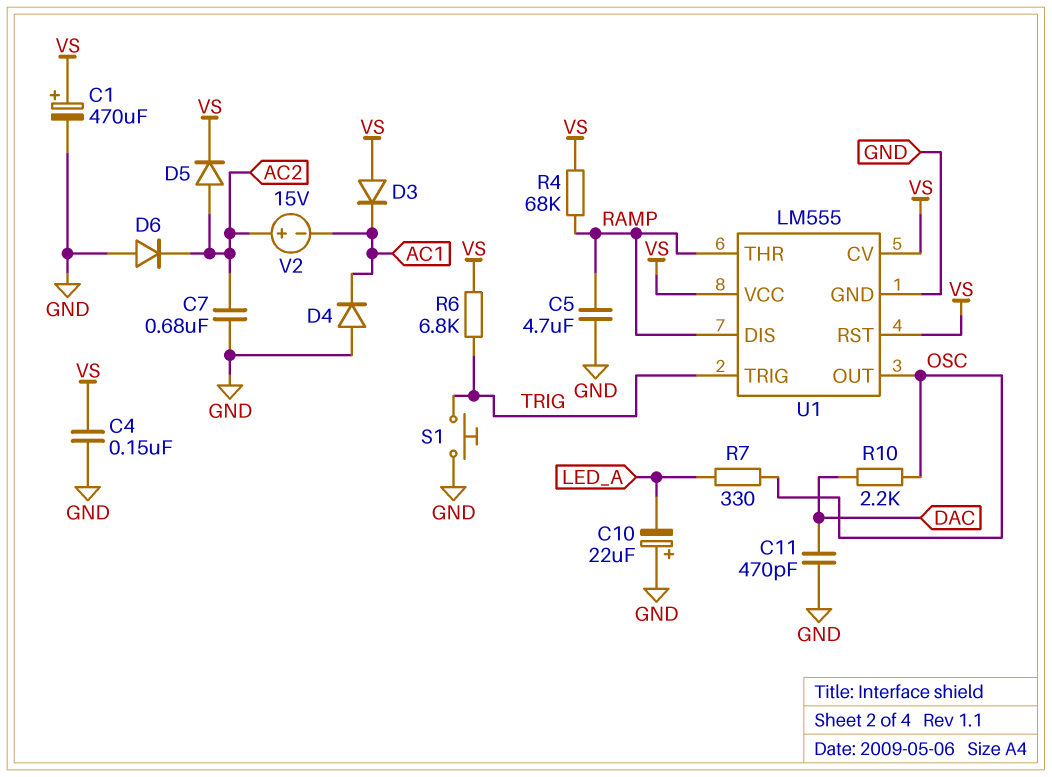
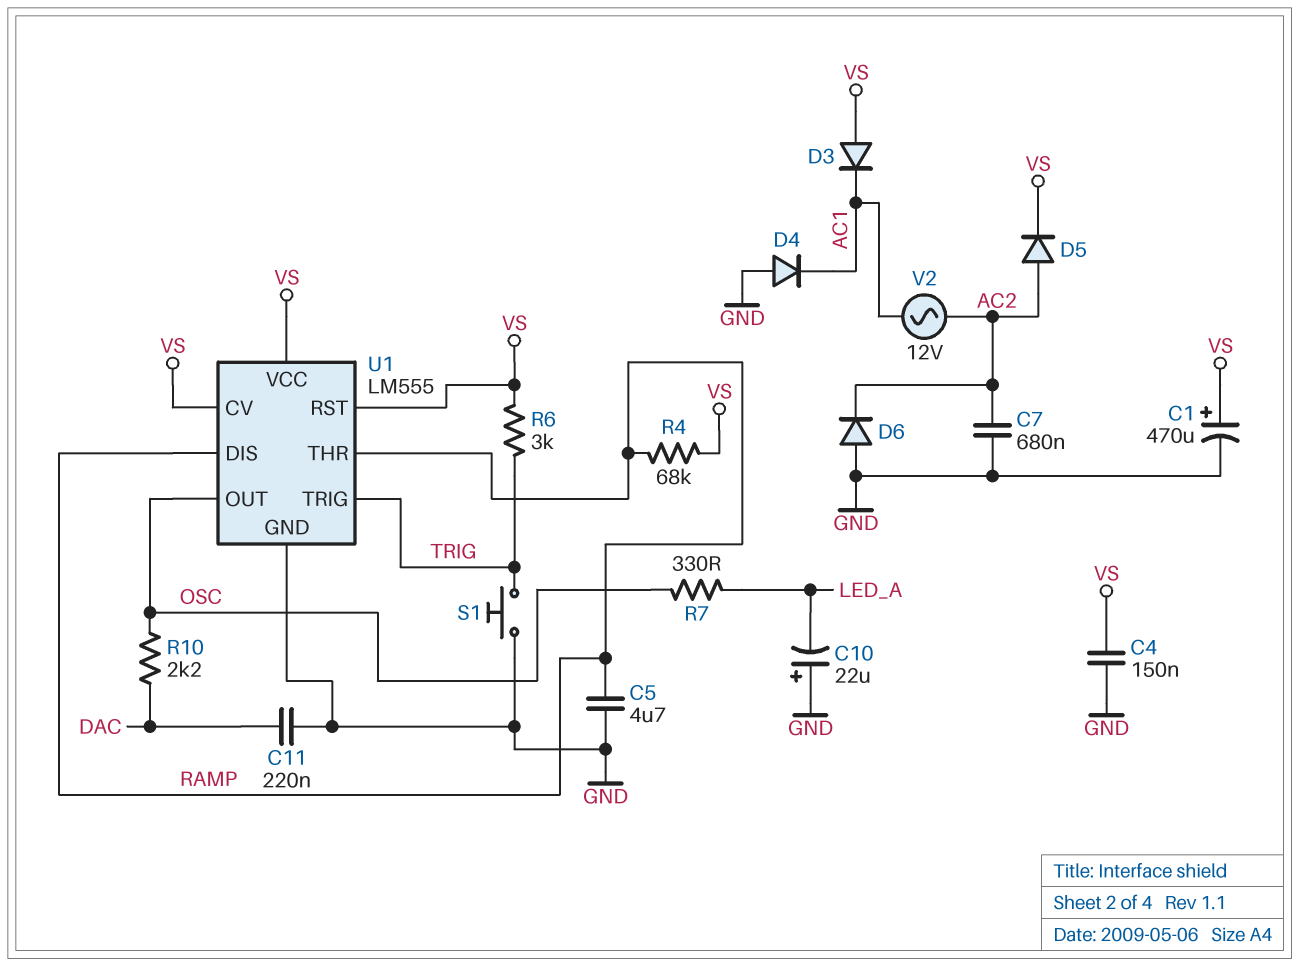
C11: 470pF (DAC, GND) -> 220nF (DAC, GND)
R6: 6.8k (TRIG, VS) -> 3k (TRIG, VS)
V2: 15V (plus AC2, minus AC1) -> AC 12V (AC1, AC2)

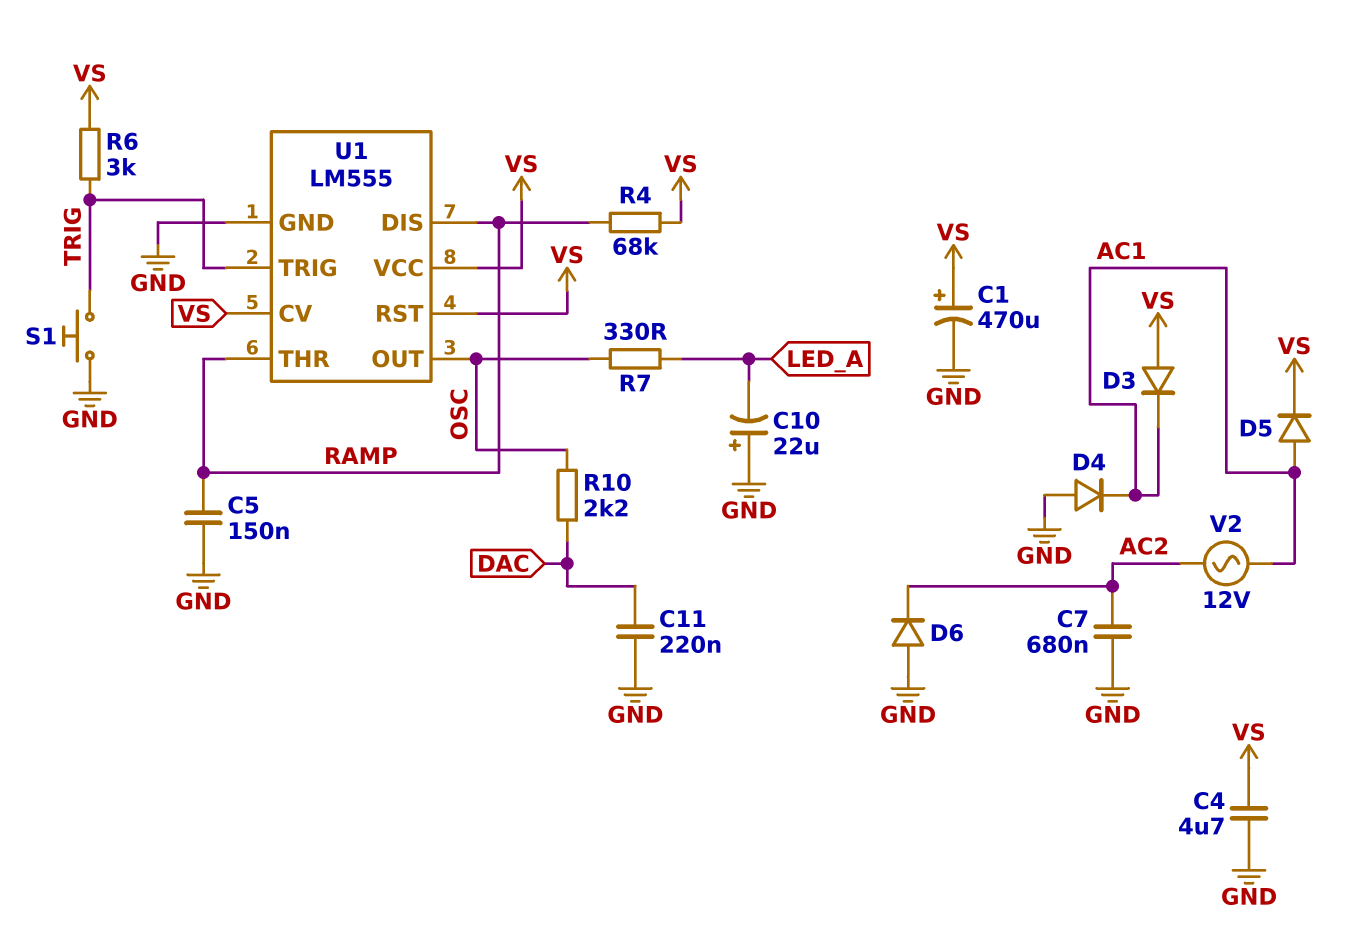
C4: 150nF (GND, VS) -> 4.7uF (GND, VS)
C5: 4.7uF (GND, RAMP) -> 150nF (GND, RAMP)
D5: diode (A AC2, K VS) -> diode (A AC1, K VS)

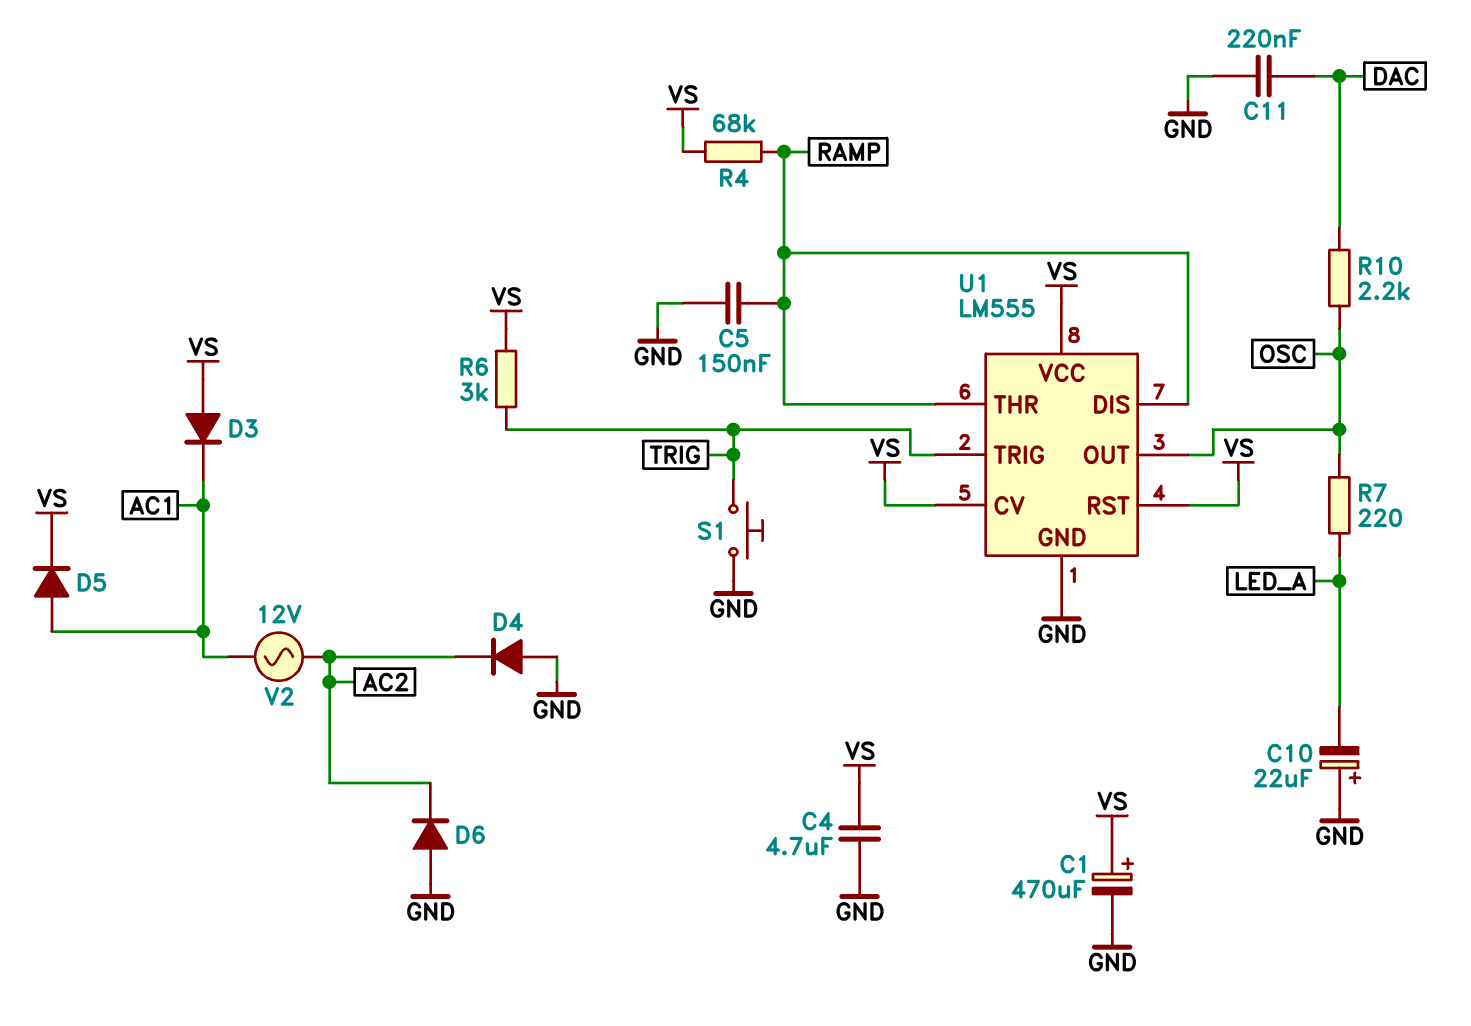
C7: 680nF (AC2, GND) -> none
D4: diode (A GND, K AC1) -> diode (A GND, K AC2)
R7: 330 (LED_A, OSC) -> 220 (LED_A, OSC)

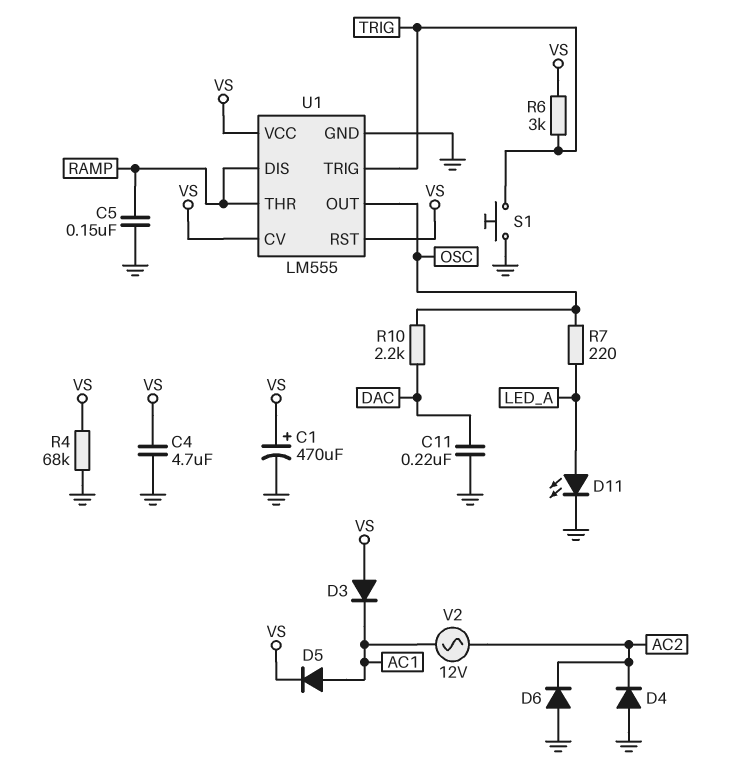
C10: 22uF (plus GND, minus LED_A) -> none
D11: none -> LED (A LED_A, K GND)
R4: 68k (RAMP, VS) -> 68k (GND, VS)

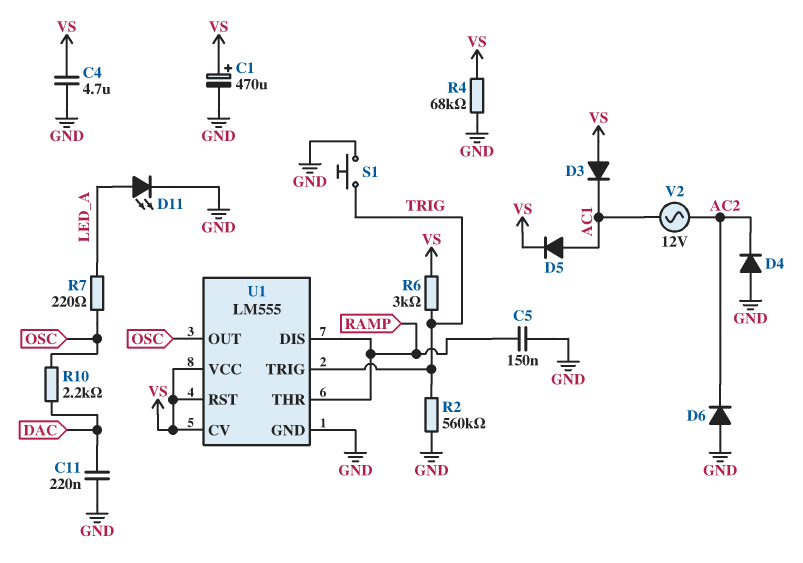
R2: none -> 560k (GND, TRIG)

